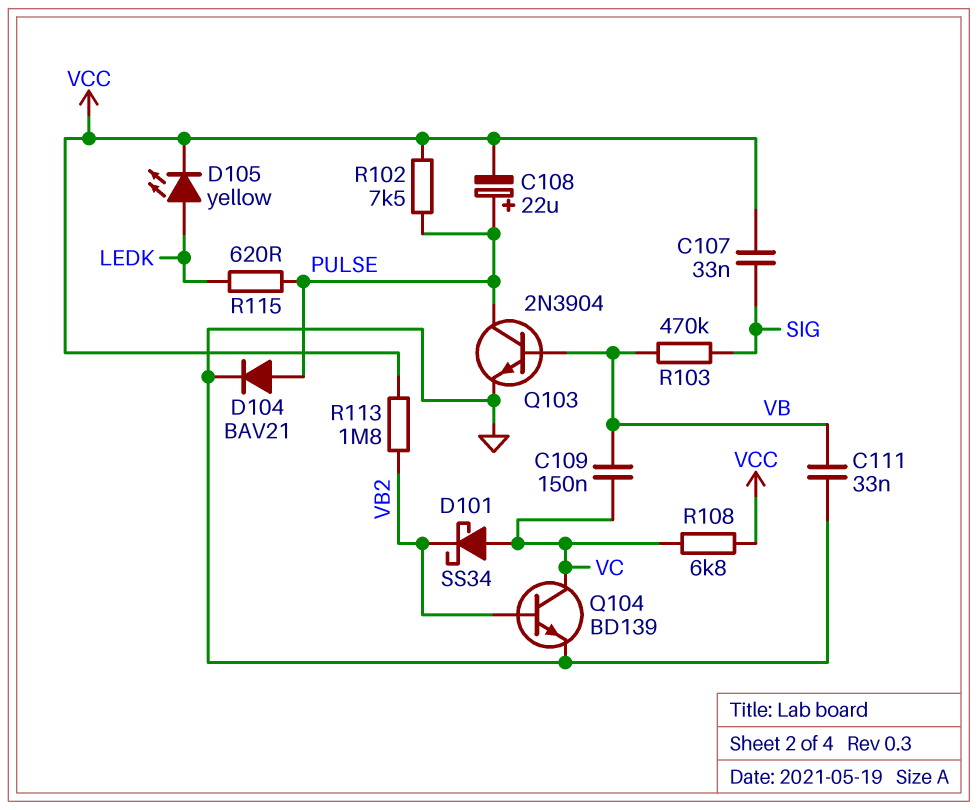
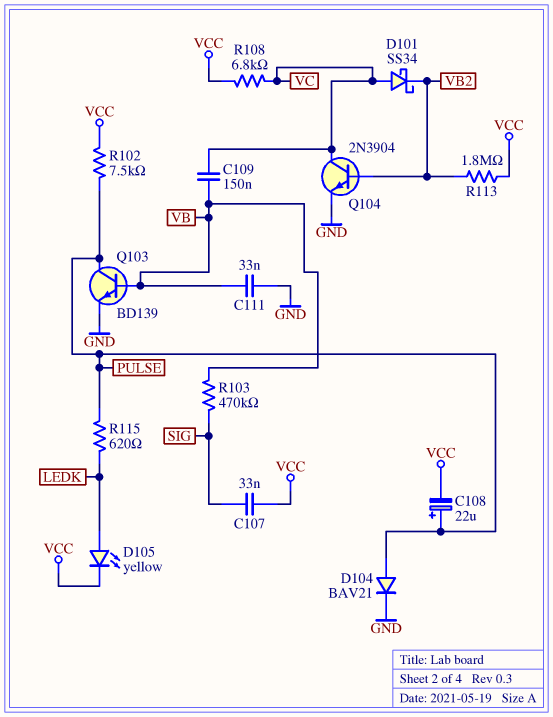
Q103: NPN 2N3904 (B VB, C PULSE, E GND) -> NPN BD139 (B VB, C PULSE, E GND)
Q104: NPN BD139 (B VB2, C VC, E GND) -> NPN 2N3904 (B VB2, C VC, E GND)

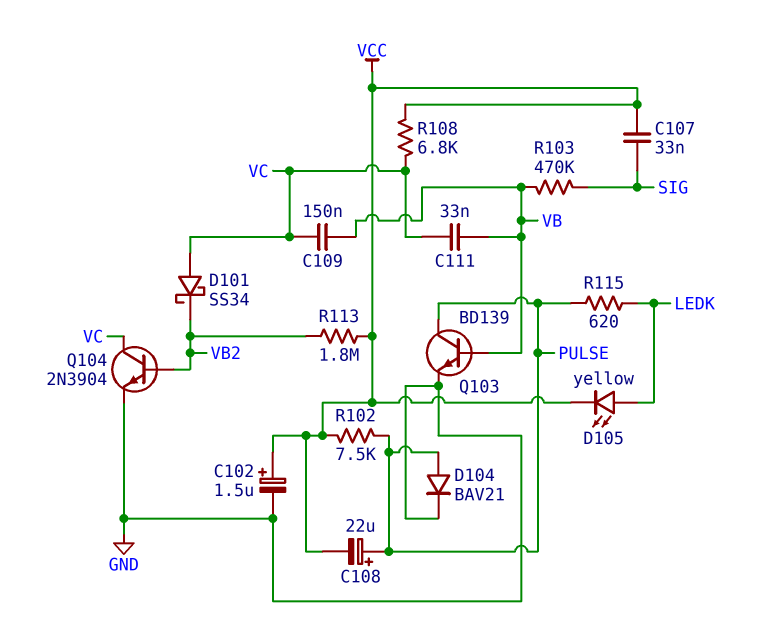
C102: none -> 1.5uF (plus VCC, minus GND)
C111: 33nF (GND, VB) -> 33nF (VB, VC)

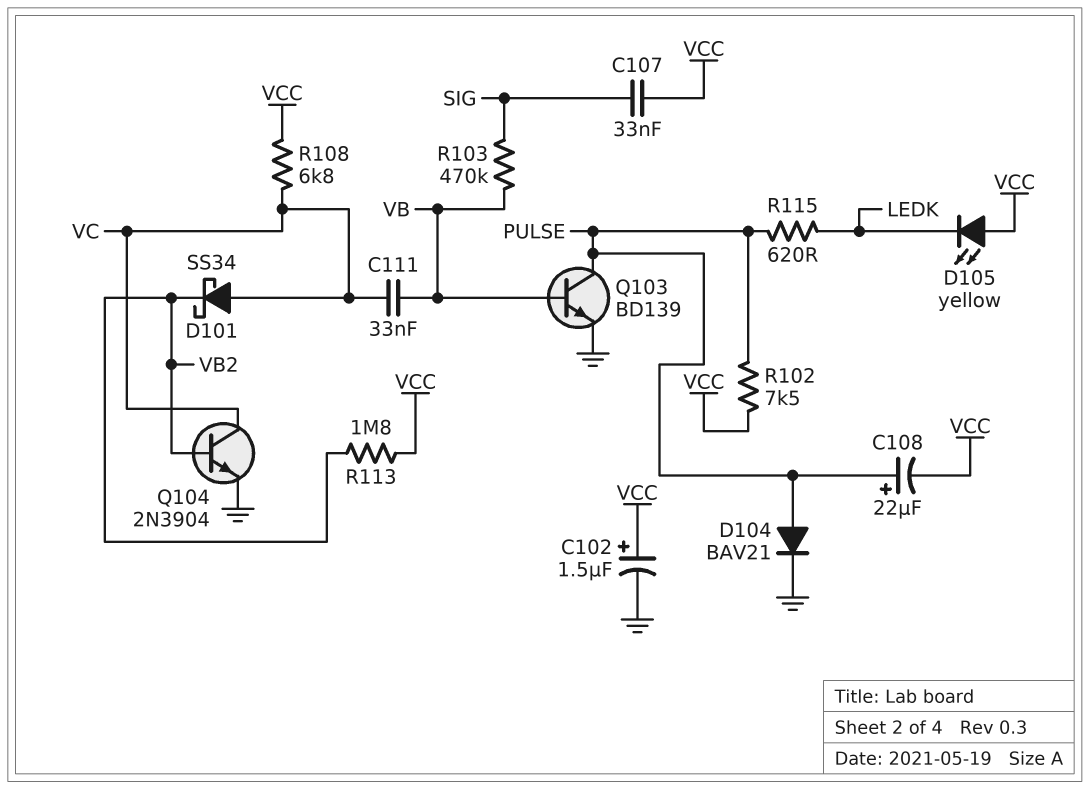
C109: 150nF (VB, VC) -> none
D105: LED yellow (A LEDK, K VCC) -> LED yellow (A VCC, K LEDK)

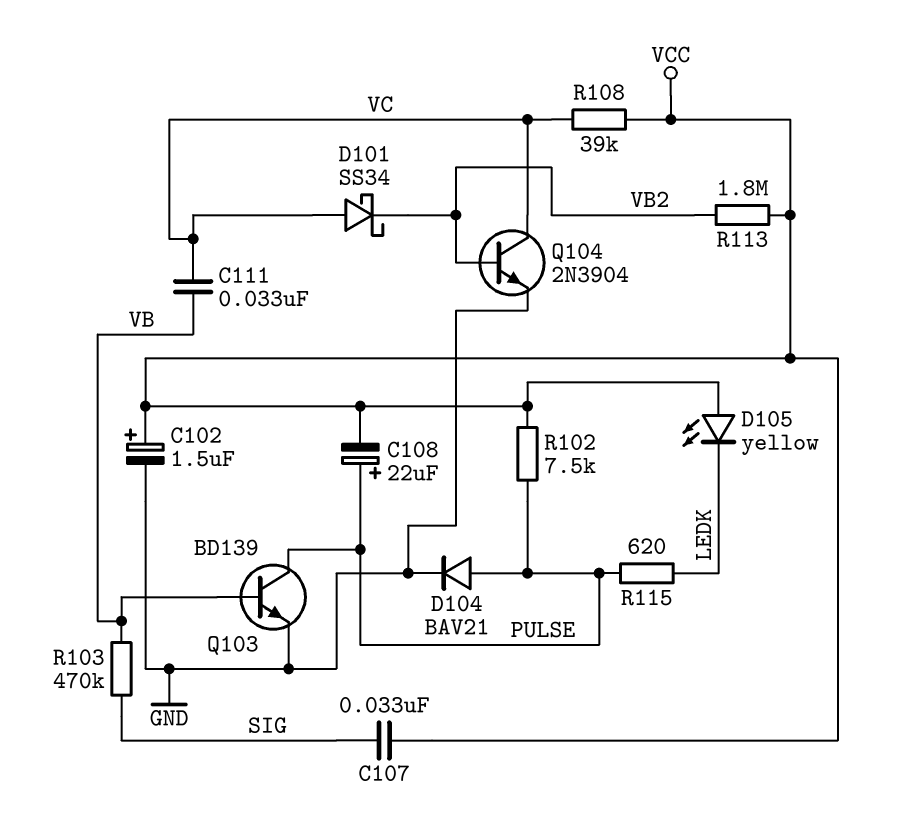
R108: 6.8k (VC, VCC) -> 39k (VC, VCC)

